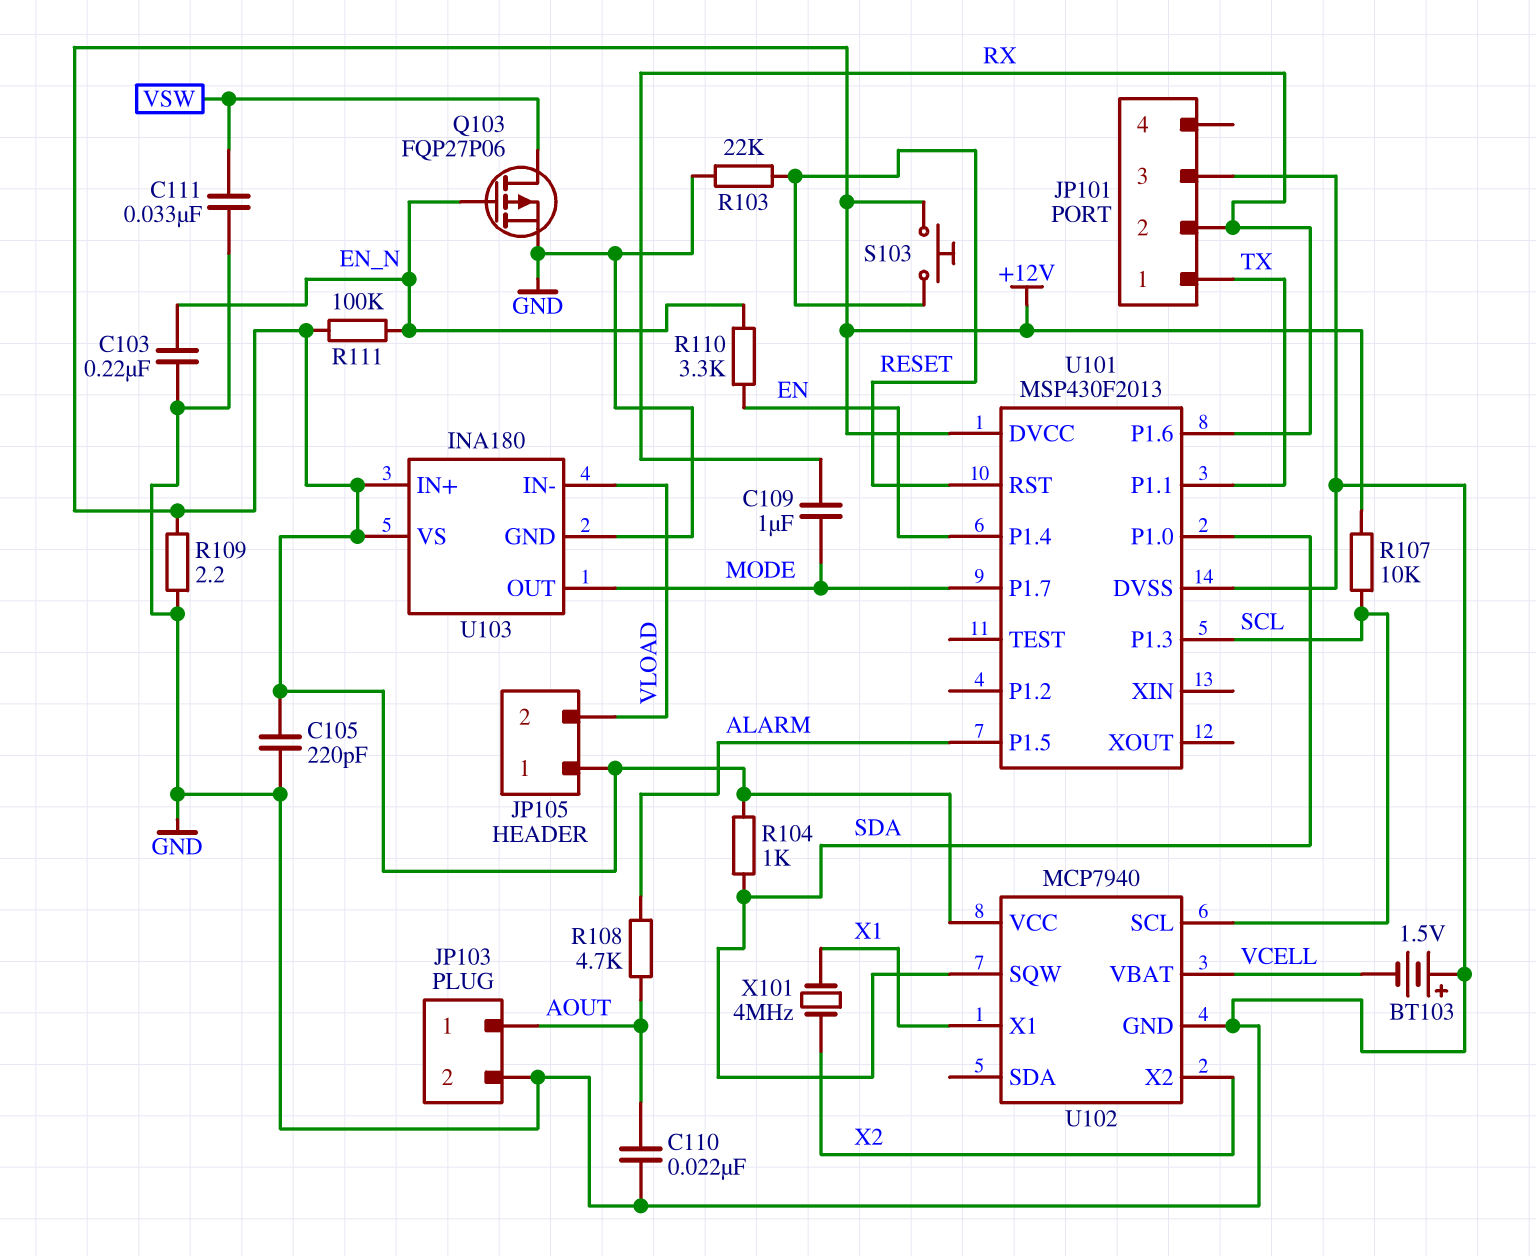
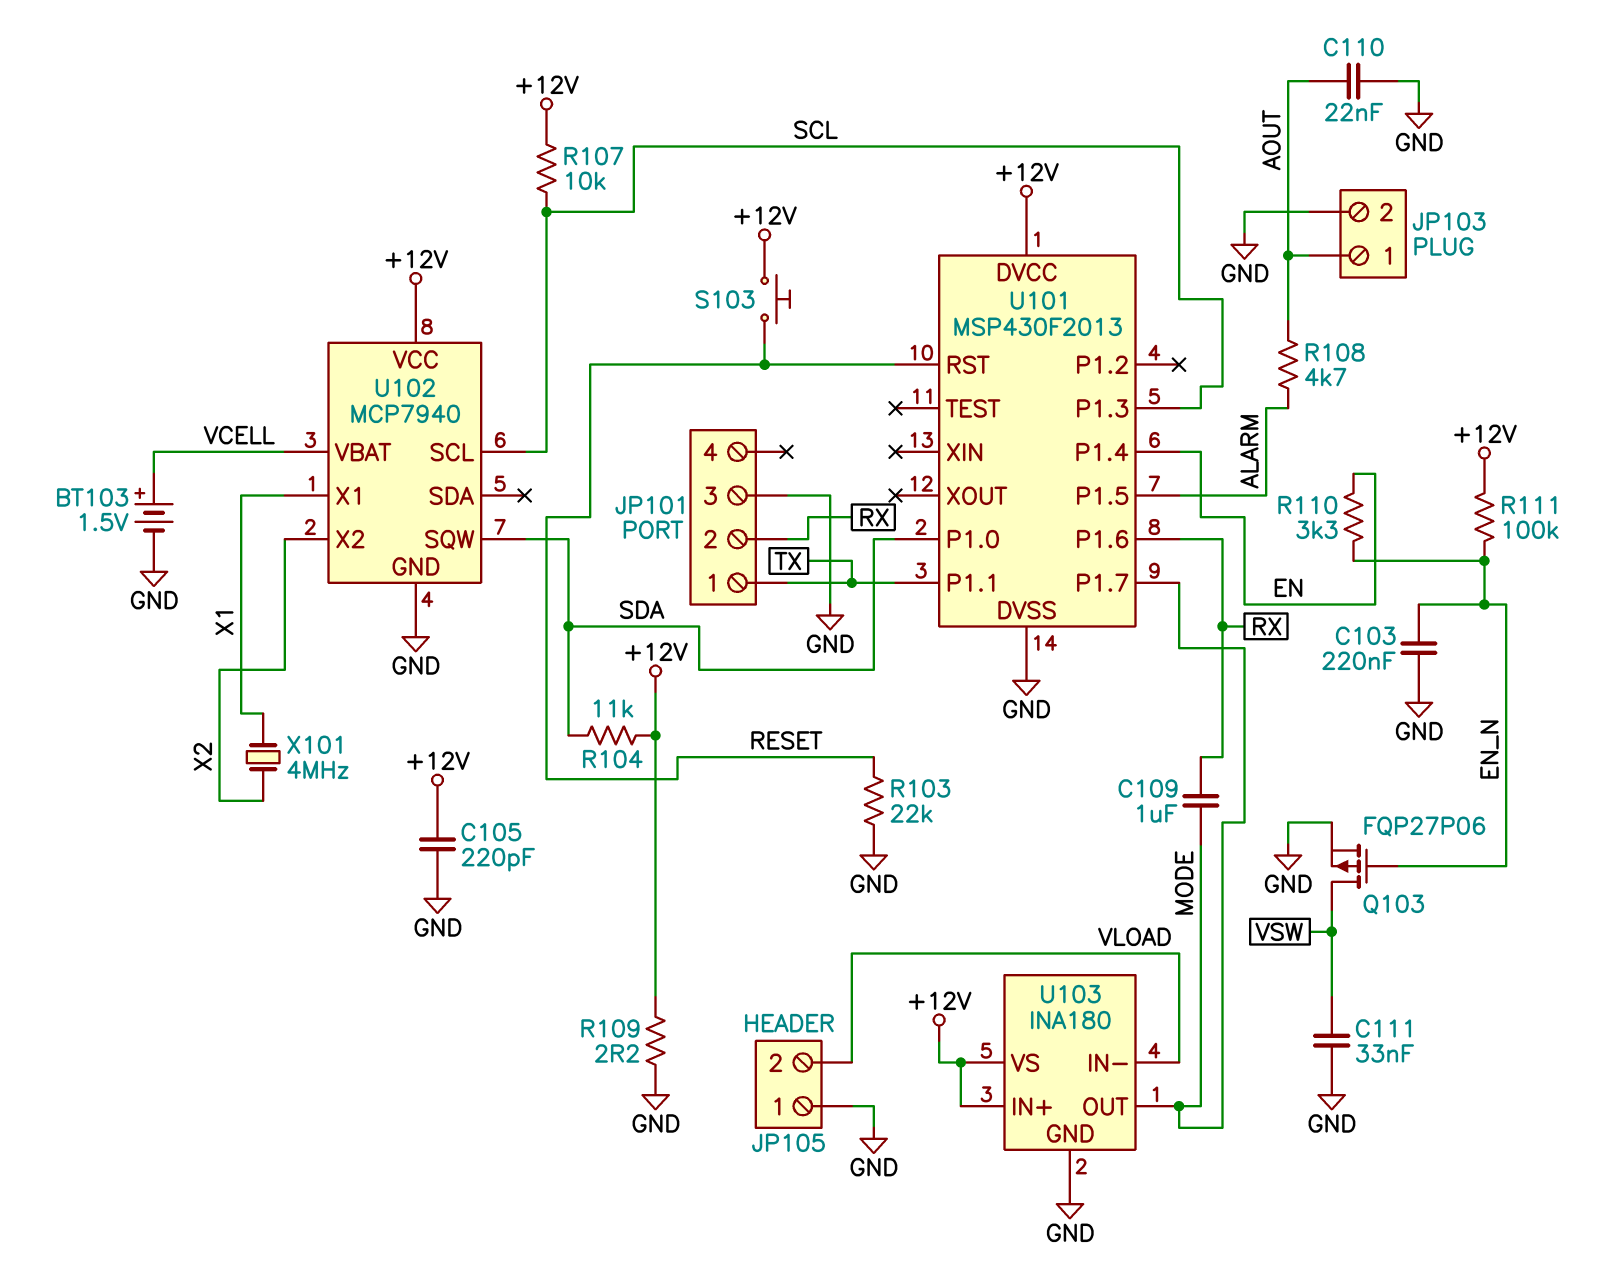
BT103: 1.5V (plus GND, minus VCELL) -> 1.5V (plus VCELL, minus GND)
JP105 pin 1: +12V -> GND
R104: 1k (+12V, SDA) -> 11k (+12V, SDA)

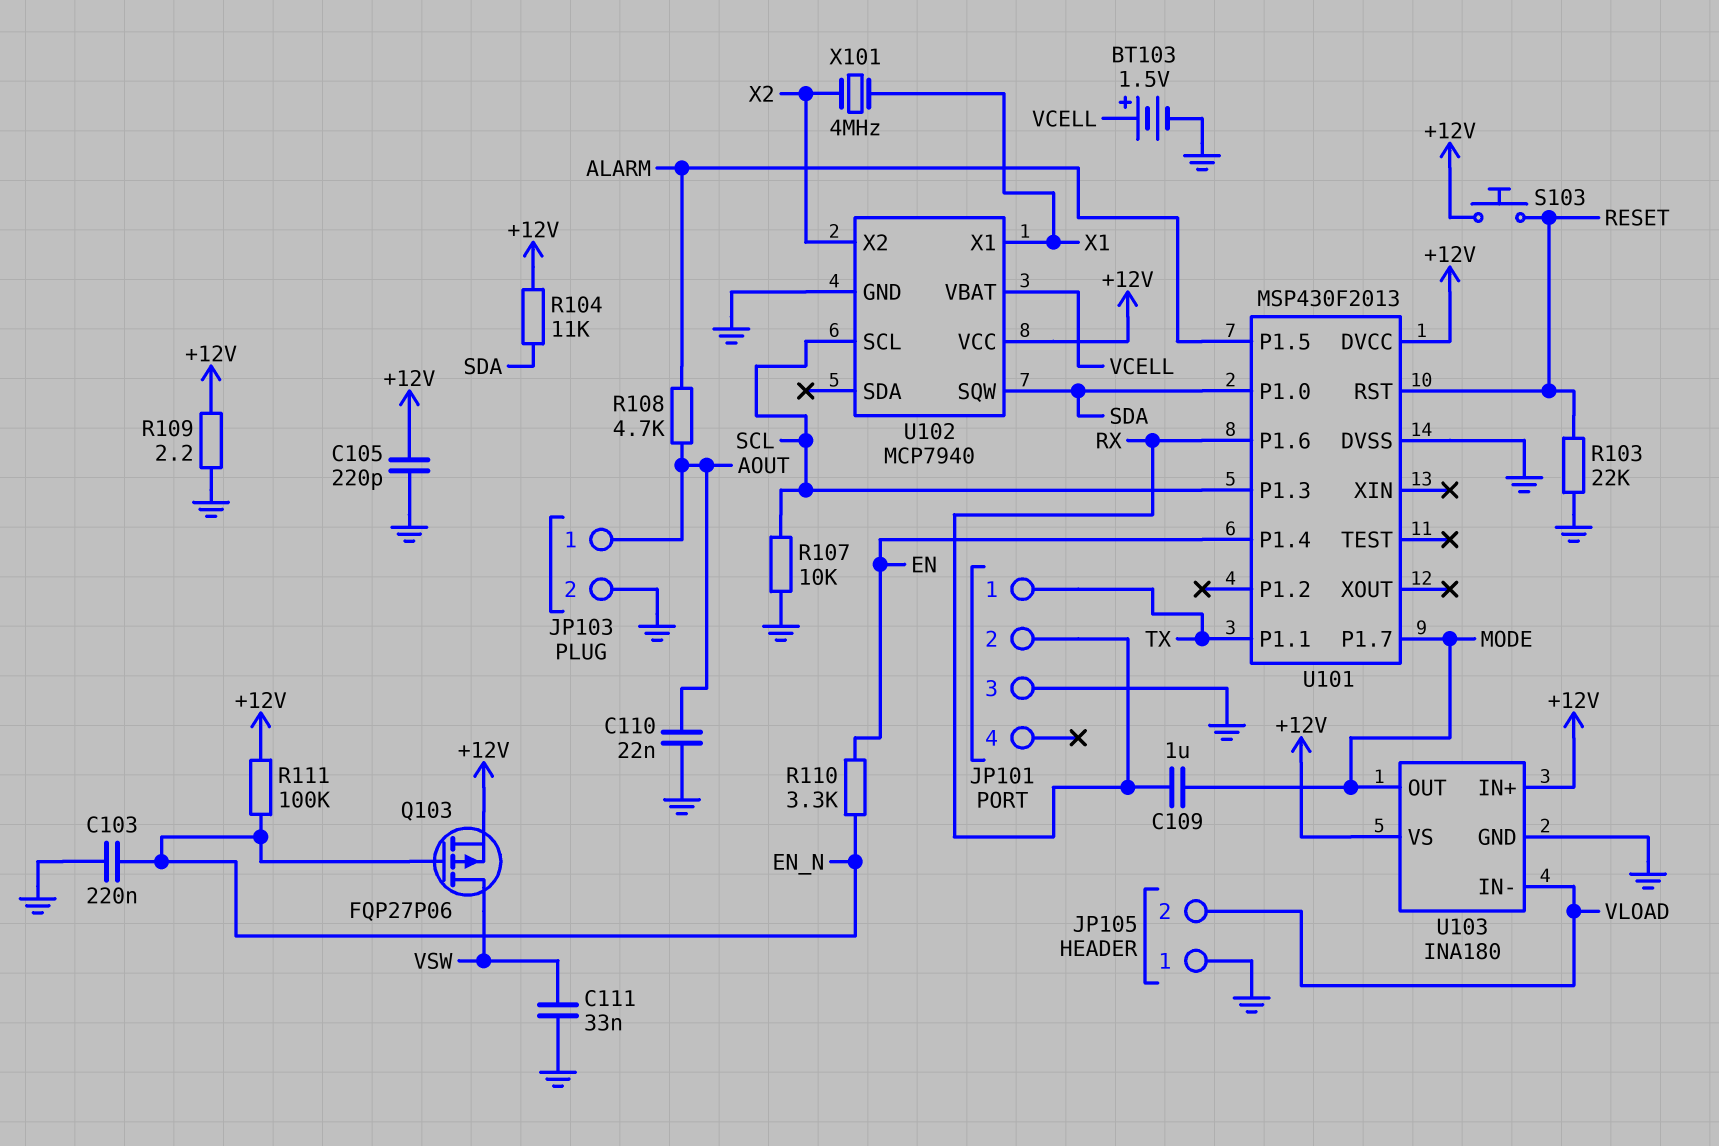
Q103: PMOS FQP27P06 (G EN_N, D VSW, S GND) -> PMOS FQP27P06 (G EN_N, D VSW, S +12V)
R107: 10k (+12V, SCL) -> 10k (GND, SCL)

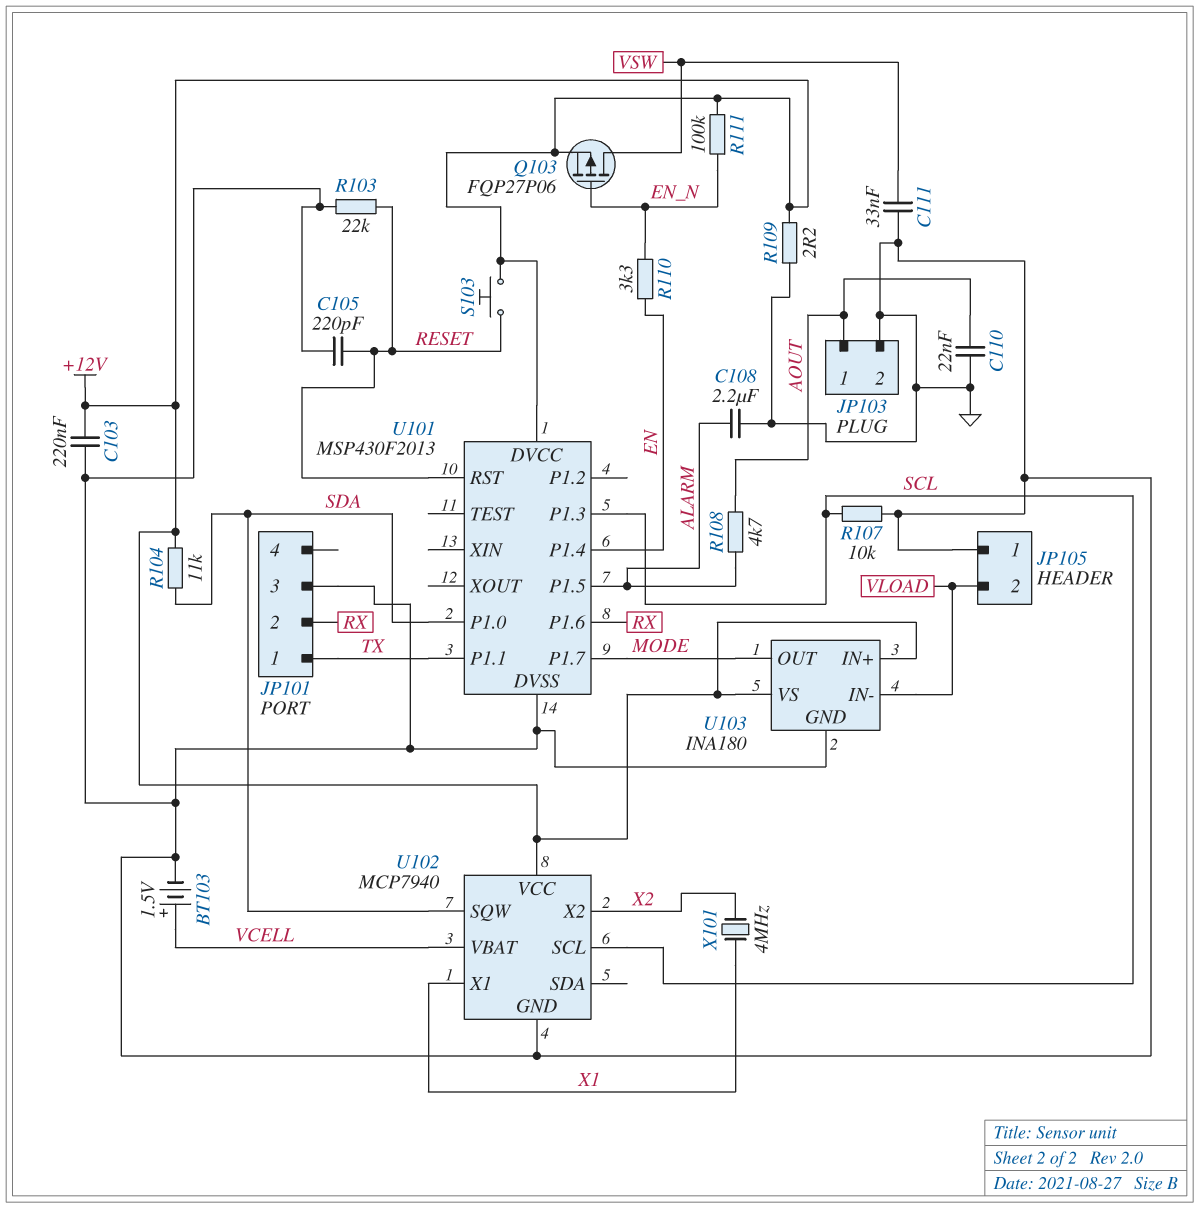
C103: 220nF (EN_N, GND) -> 220nF (+12V, GND)
C105: 220pF (+12V, GND) -> 220pF (GND, RESET)
C108: none -> 2.2uF (ALARM, GND)
C109: 1uF (MODE, RX) -> none

